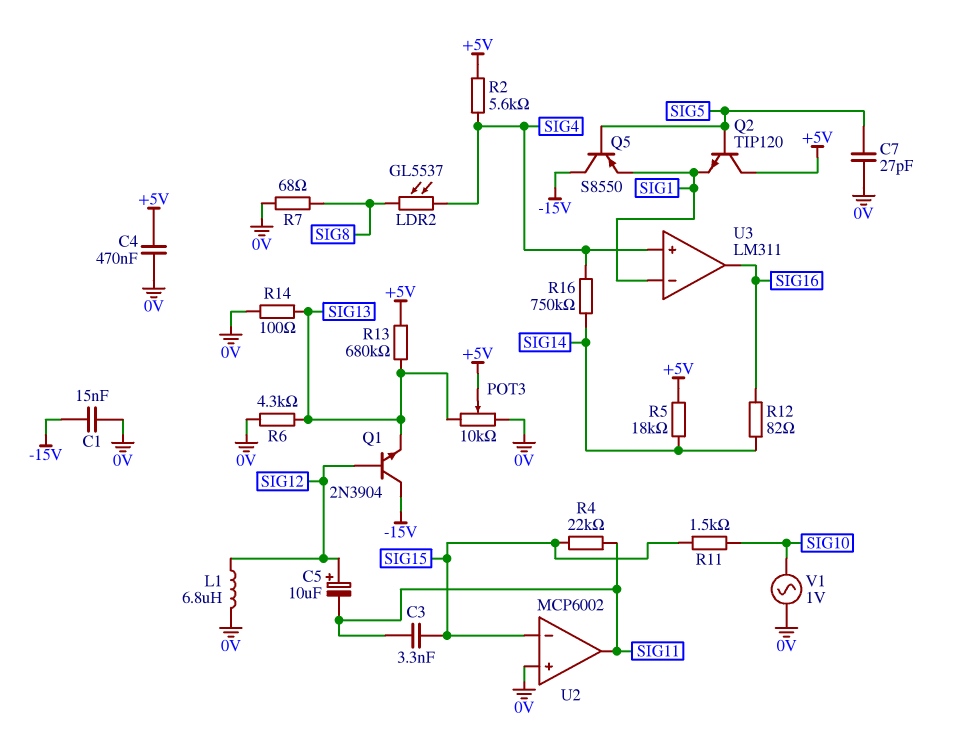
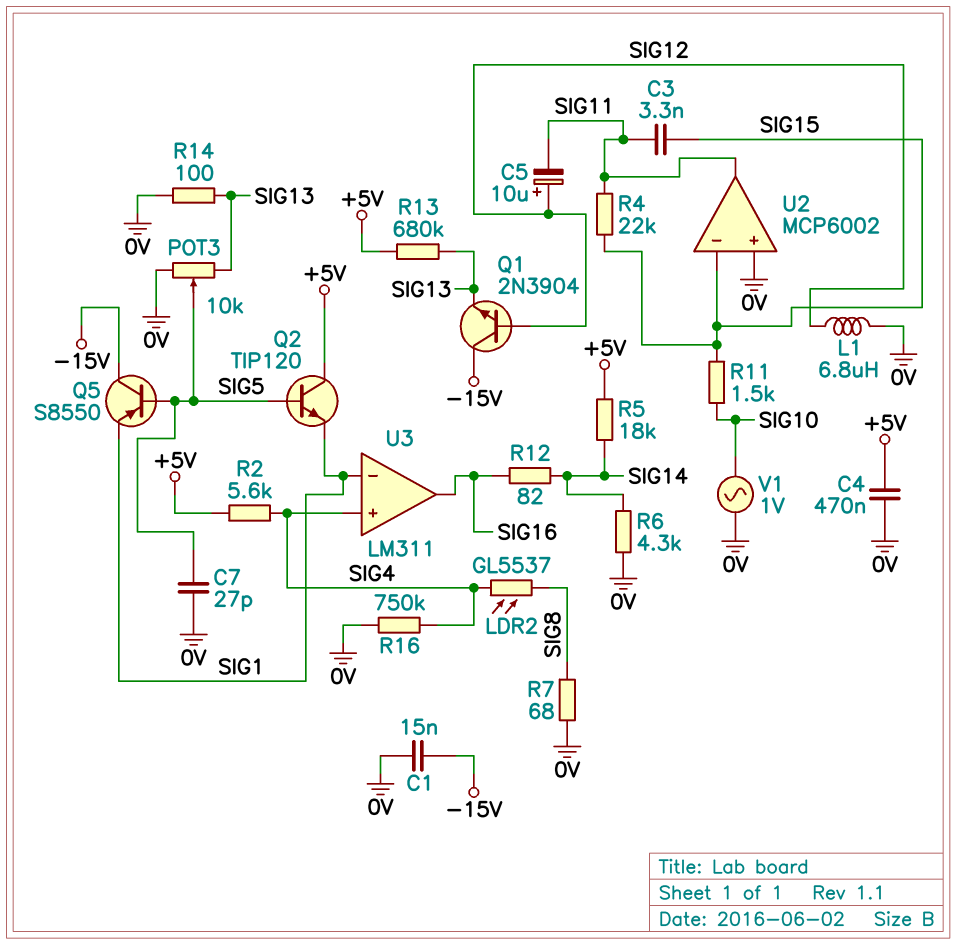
POT3: 10k (0V, SIG13, wiper +5V) -> 10k (0V, SIG13, wiper SIG5)
R6: 4.3k (0V, SIG13) -> 4.3k (0V, SIG14)
R16: 750k (SIG4, SIG14) -> 750k (0V, SIG4)

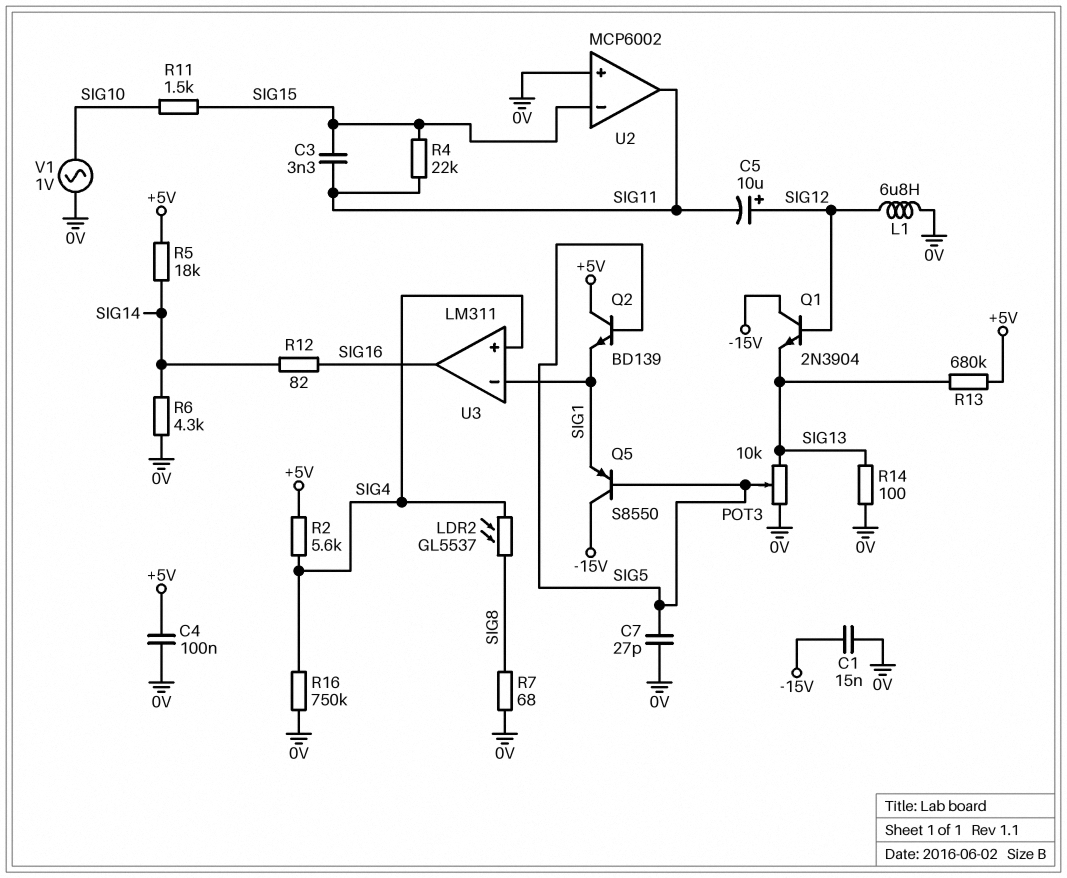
C4: 470nF (+5V, 0V) -> 100nF (+5V, 0V)
Q2: NPN TIP120 (B SIG5, C +5V, E SIG1) -> NPN BD139 (B SIG5, C +5V, E SIG1)

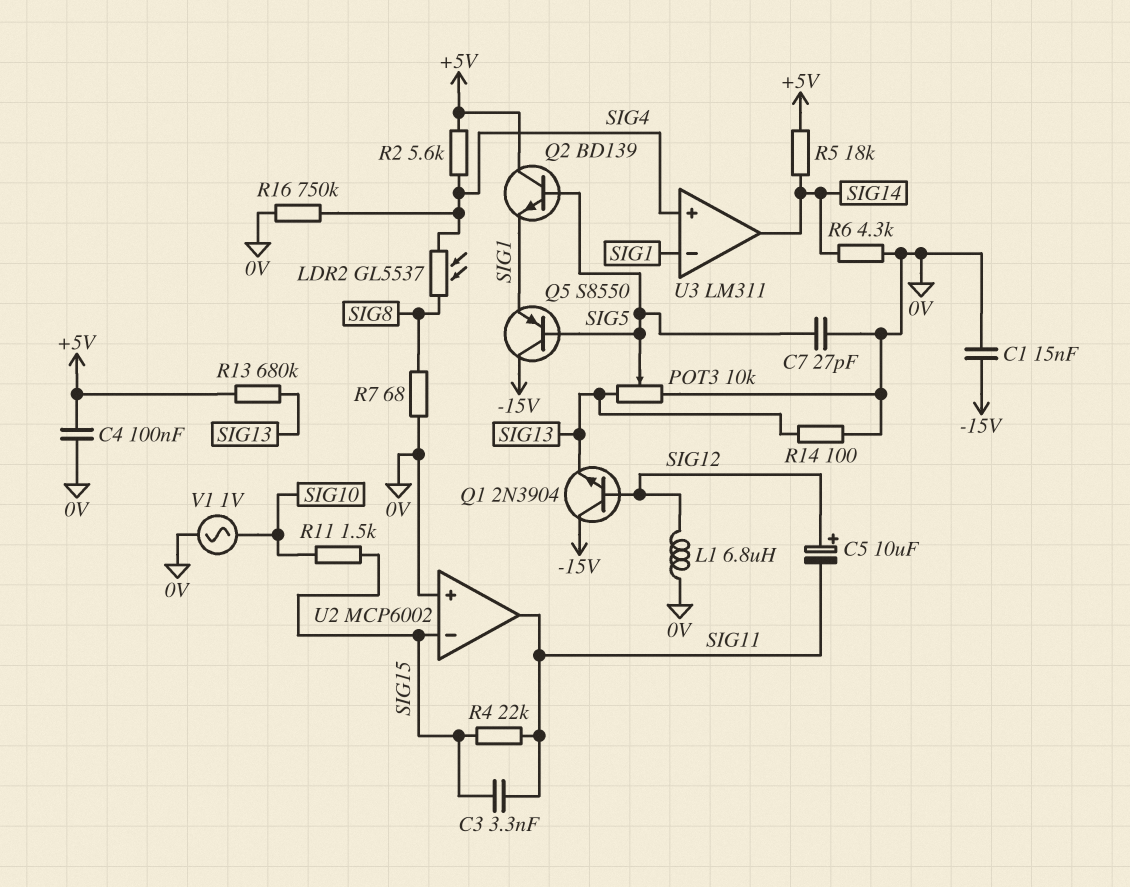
R12: 82 (SIG14, SIG16) -> none
U3 pin out: SIG16 -> SIG14

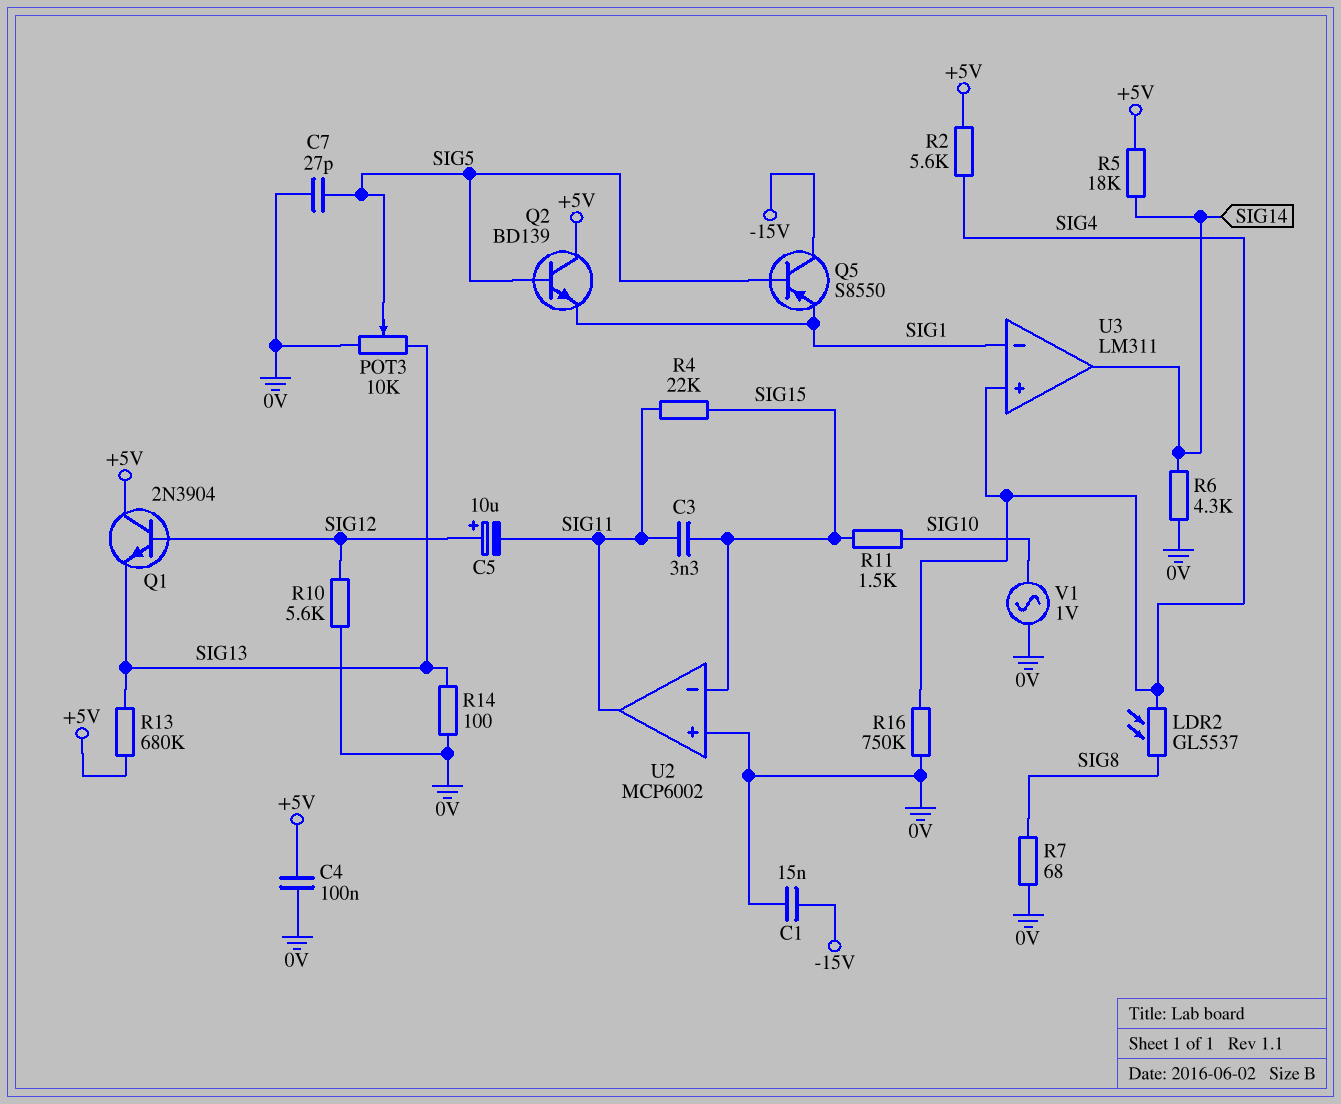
L1: 6.8uH (0V, SIG12) -> none
Q1: NPN 2N3904 (B SIG12, C -15V, E SIG13) -> NPN 2N3904 (B SIG12, C +5V, E SIG13)
R10: none -> 5.6k (0V, SIG12)

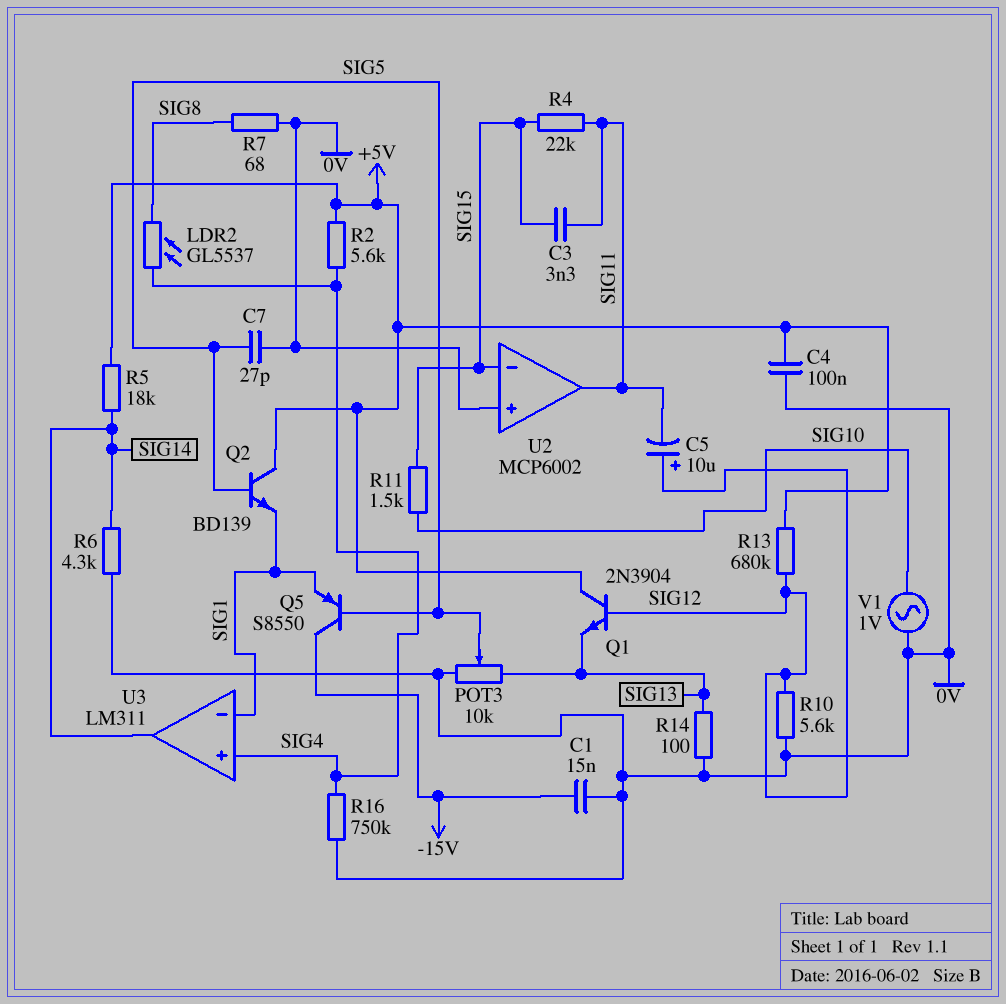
R13: 680k (+5V, SIG13) -> 680k (+5V, SIG12)

